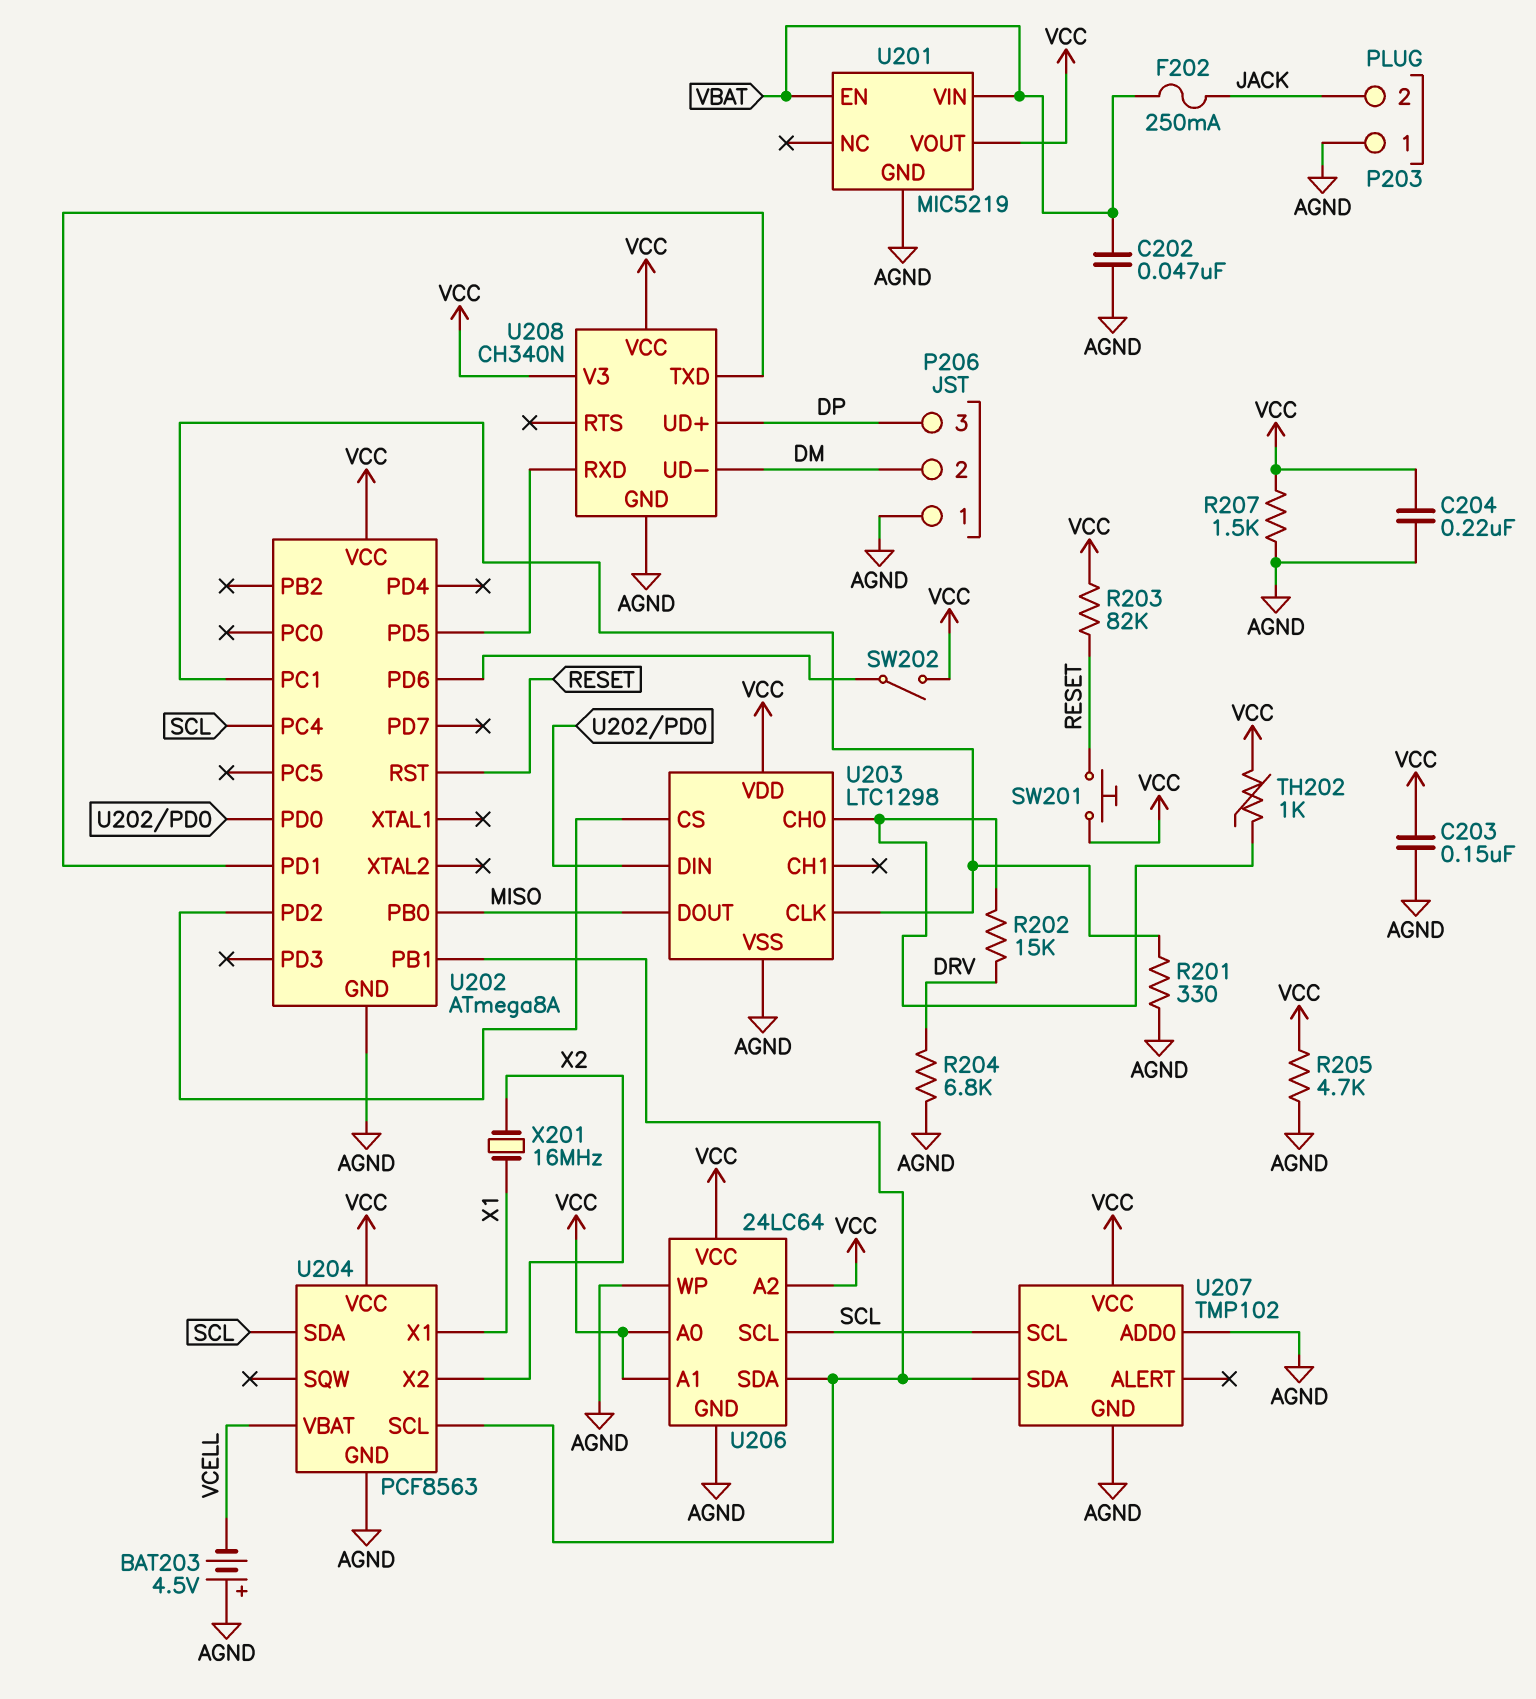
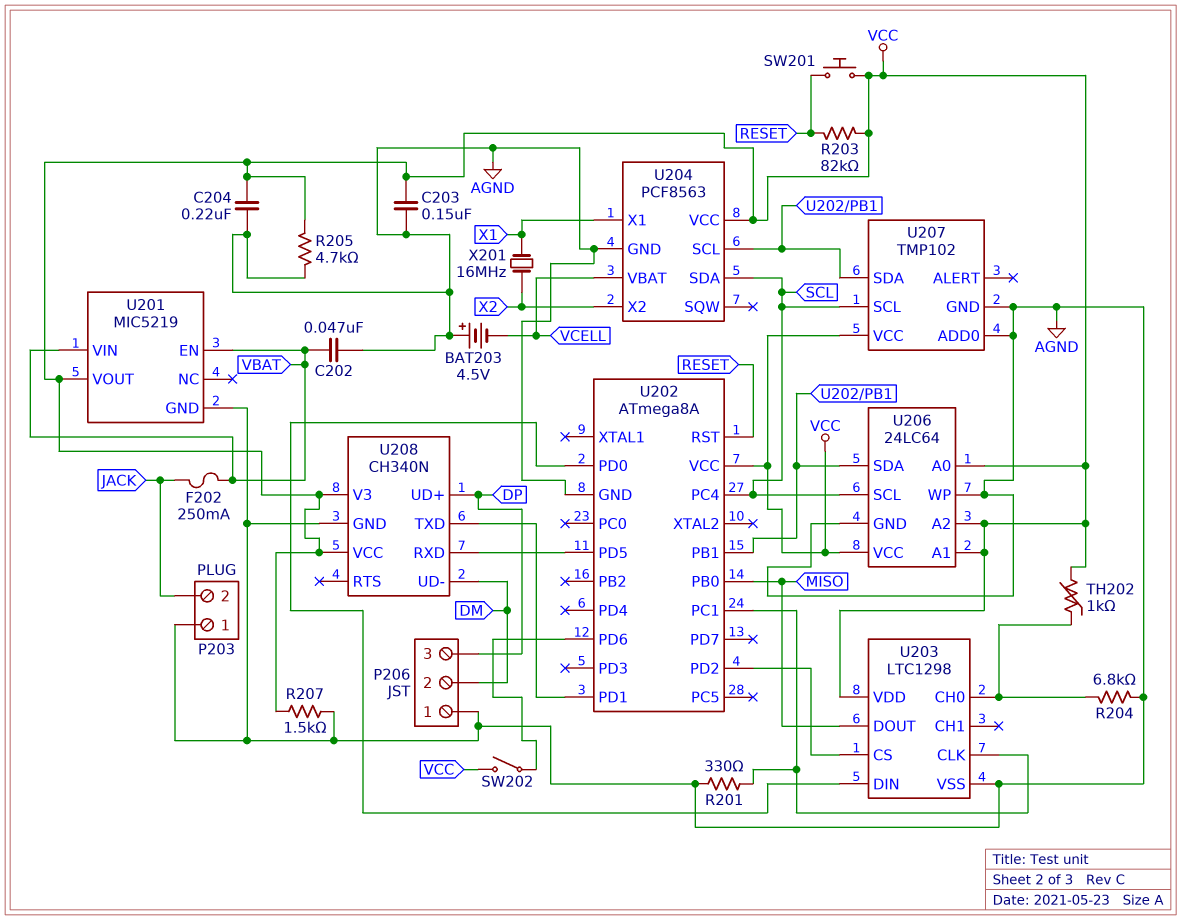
R202: 15k (DRV, U203/CH0) -> none
R204: 6.8k (AGND, DRV) -> 6.8k (AGND, U203/CH0)

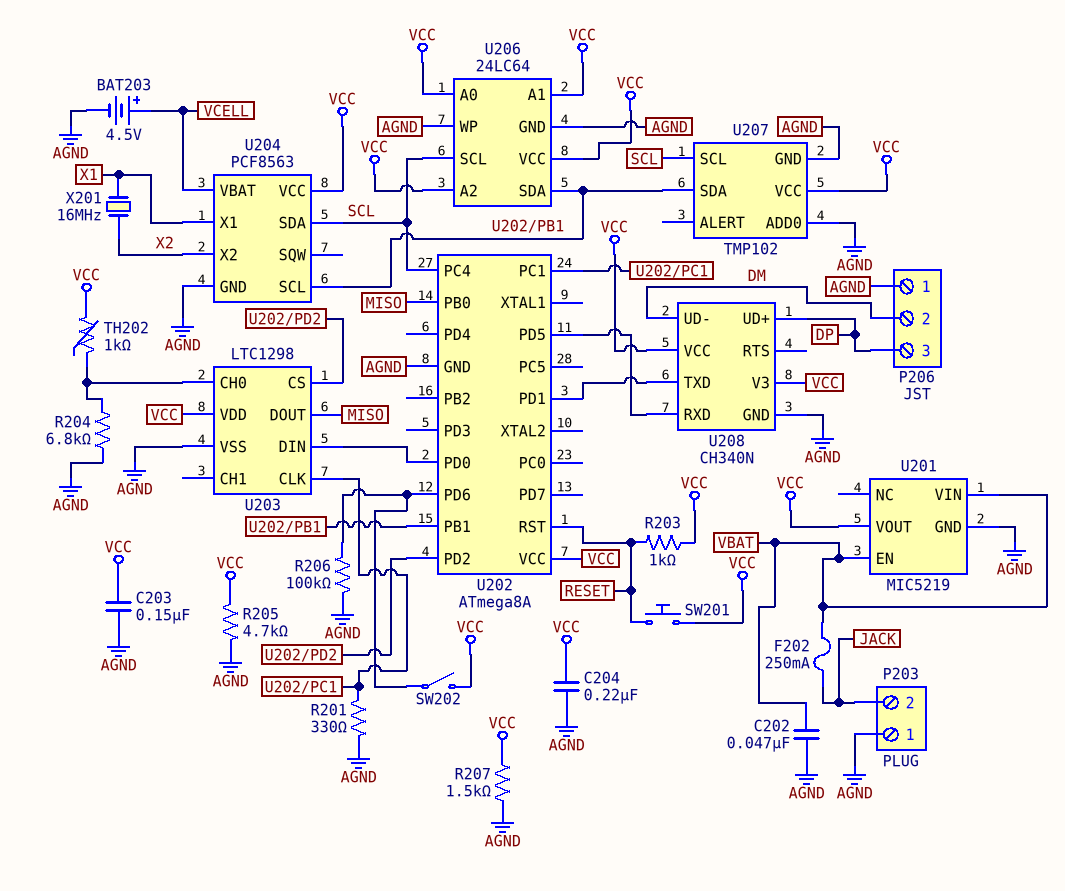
BAT203: 4.5V (plus AGND, minus VCELL) -> 4.5V (plus VCELL, minus AGND)
R203: 82k (RESET, VCC) -> 1k (RESET, VCC)
R206: none -> 100k (AGND, U202/PD6)

